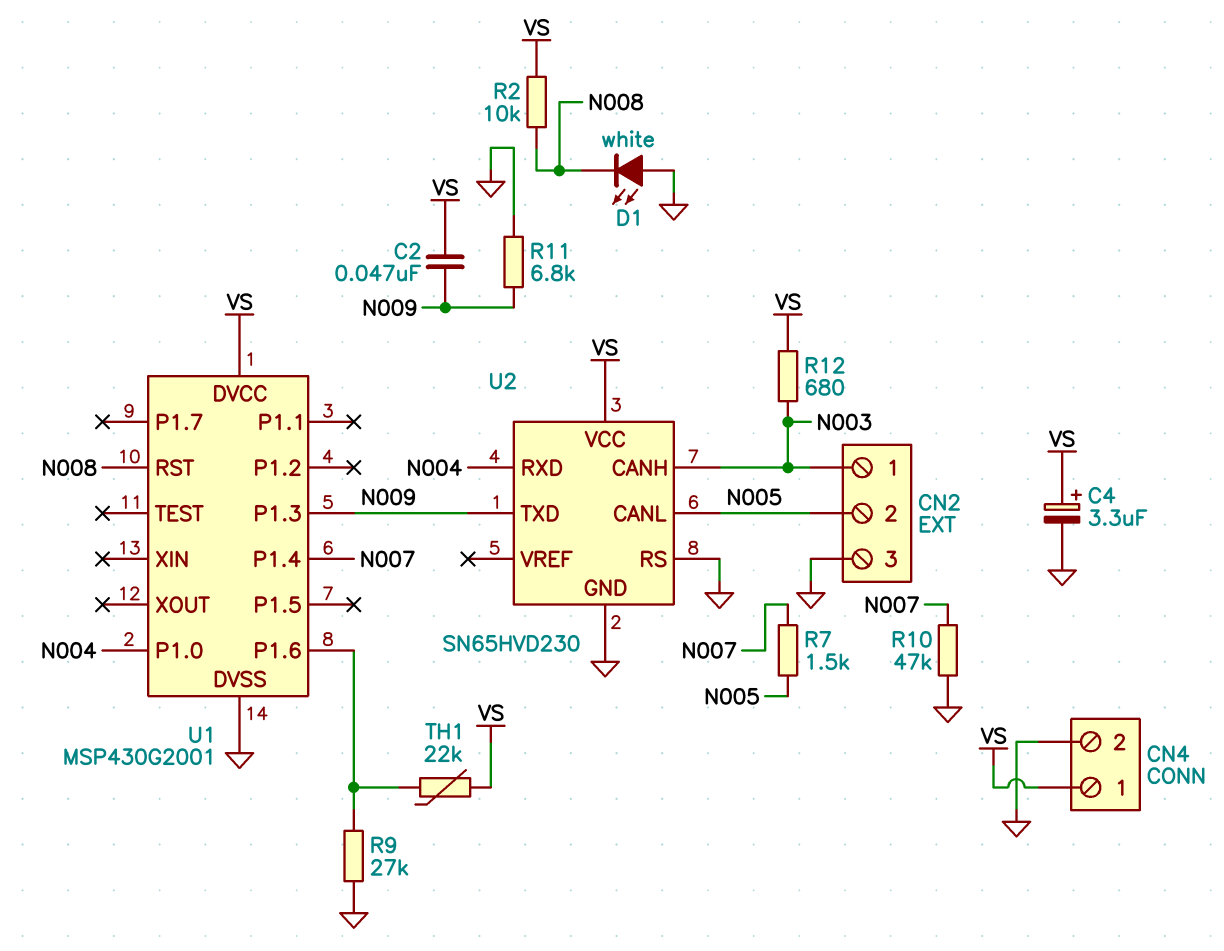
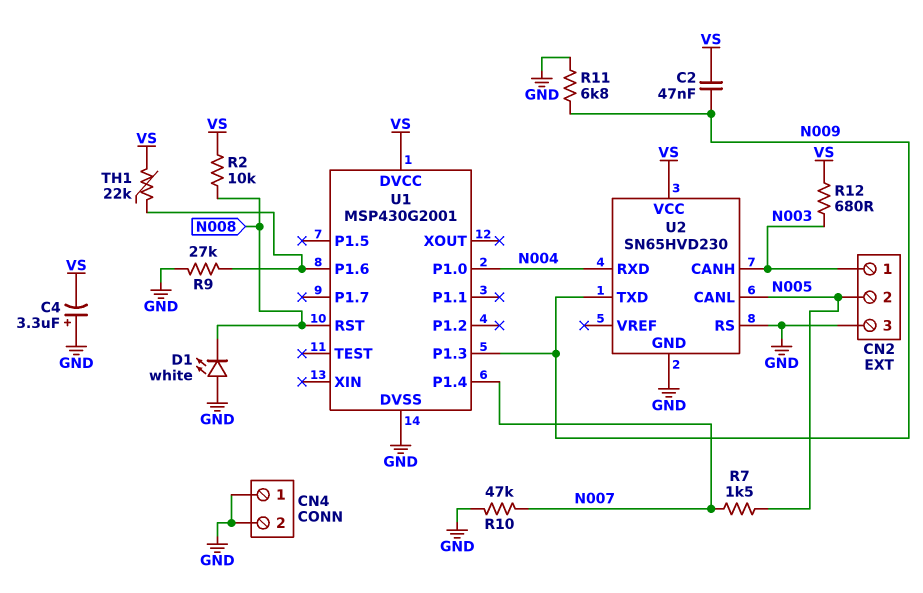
C4: 3.3uF (plus VS, minus GND) -> 3.3uF (plus GND, minus VS)
CN4 pin 1: VS -> GND

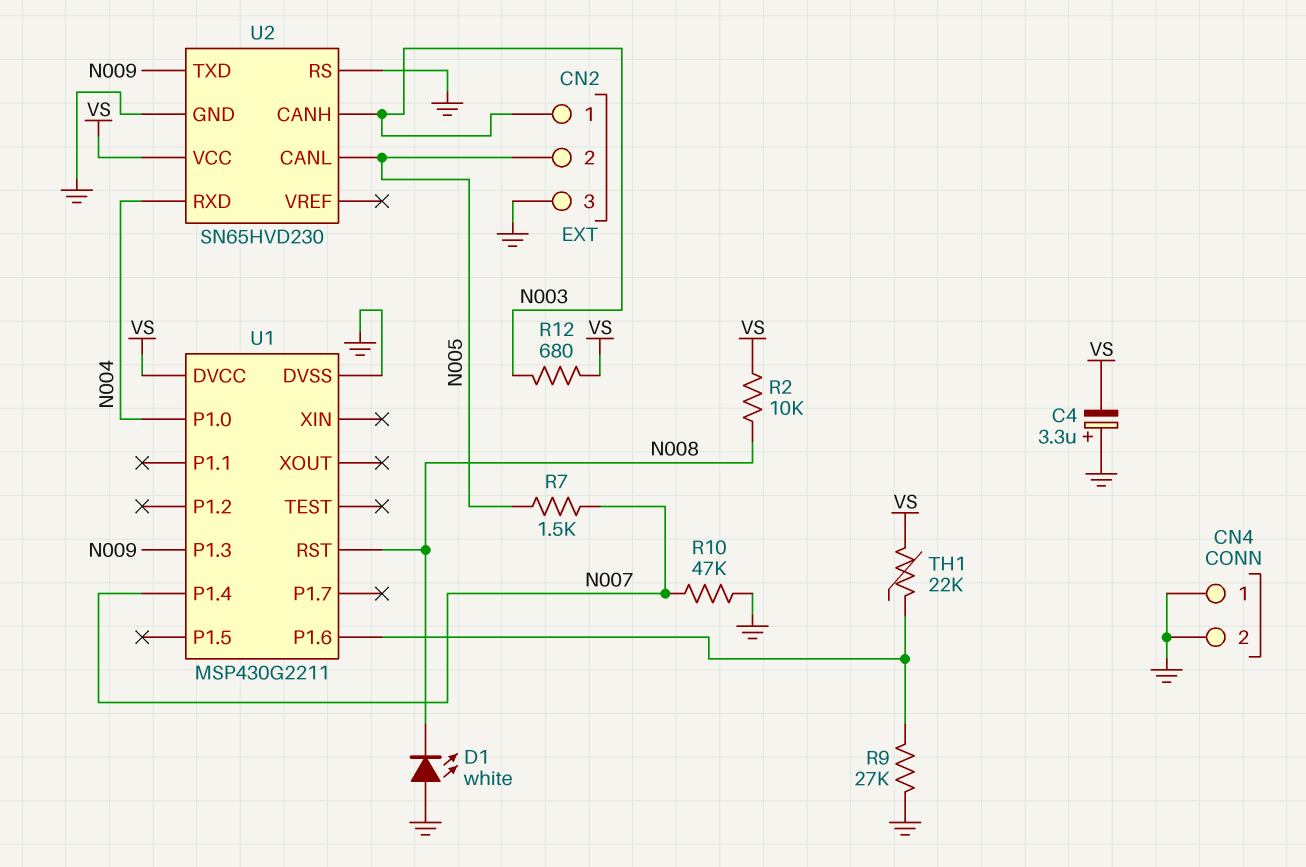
C2: 47nF (N009, VS) -> none
R11: 6.8k (GND, N009) -> none
U1: MSP430G2001 -> MSP430G2211

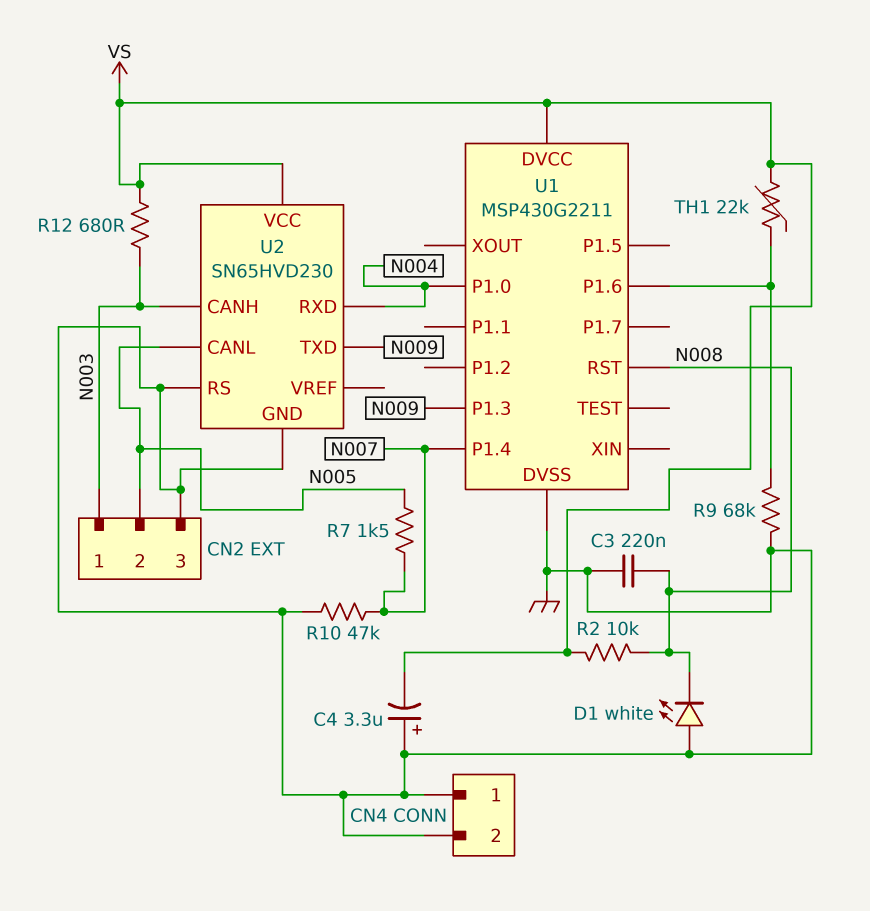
C3: none -> 220nF (GND, N008)
R9: 27k (GND, U1/P1.6) -> 68k (GND, U1/P1.6)

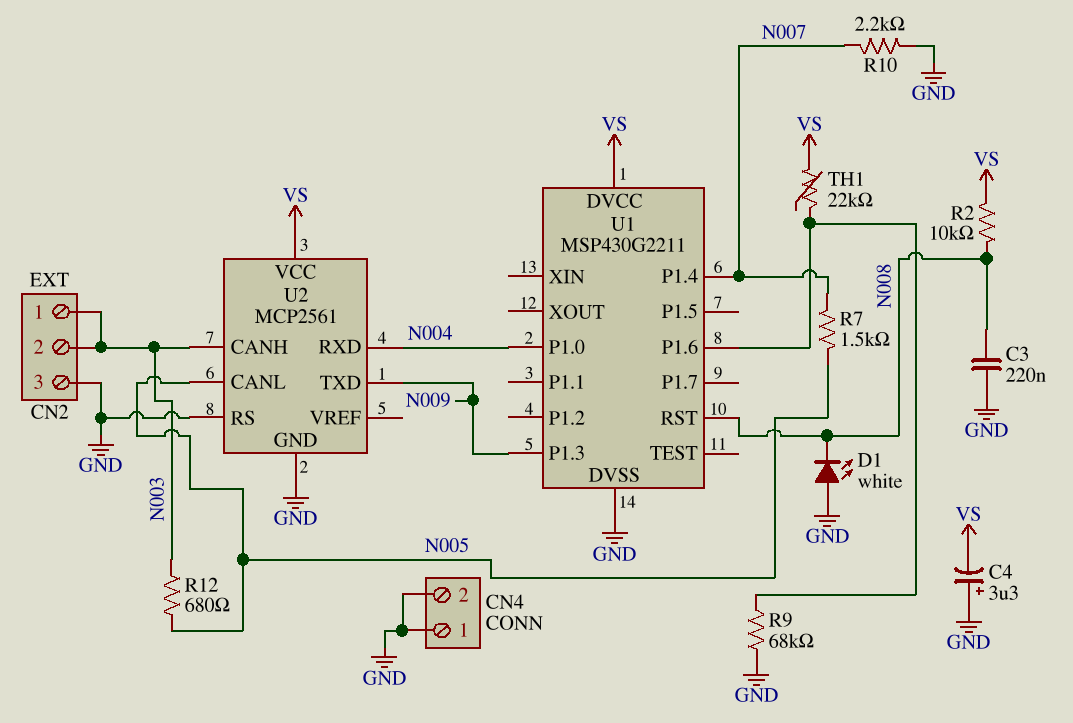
CN2 pin 2: N005 -> N003
R10: 47k (GND, N007) -> 2.2k (GND, N007)
R12: 680 (N003, VS) -> 680 (N003, N005)
U2: SN65HVD230 -> MCP2561

